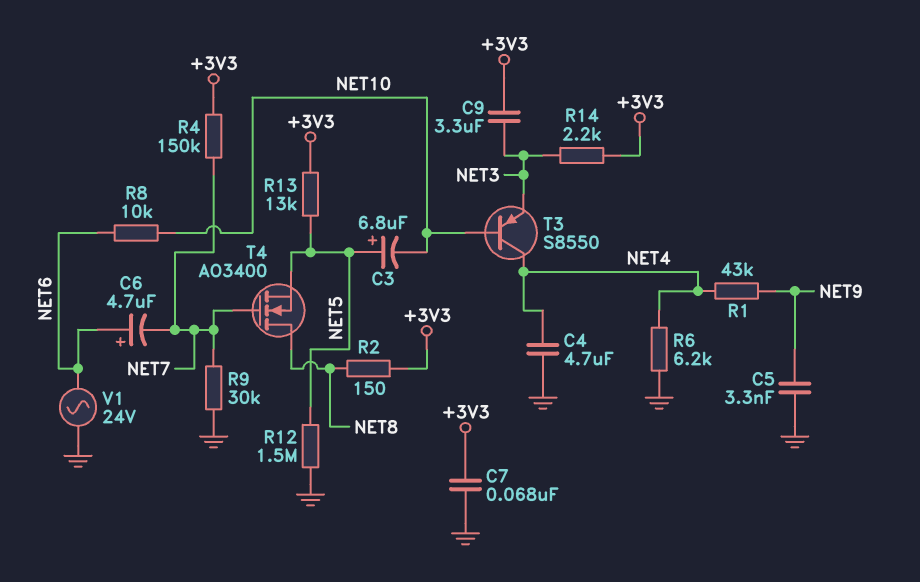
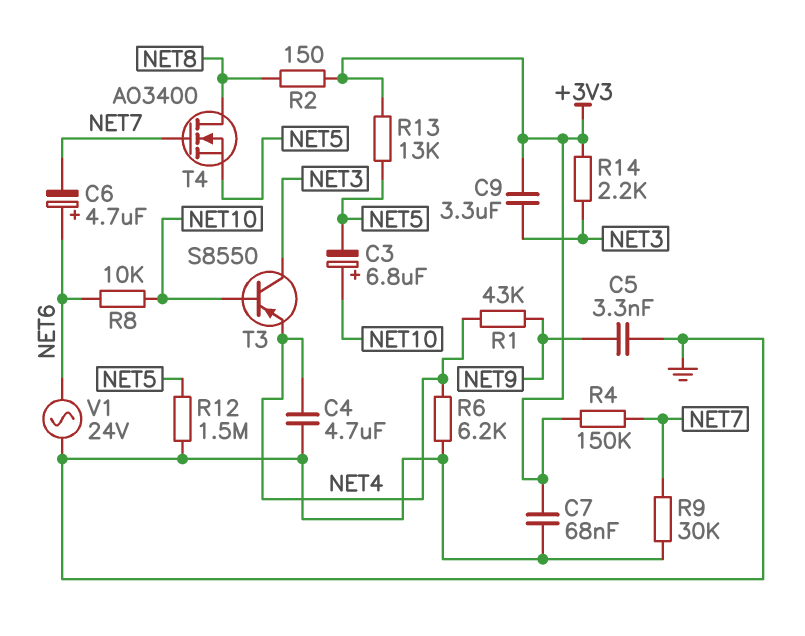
C3: 6.8uF (plus NET5, minus NET10) -> 6.8uF (plus NET10, minus NET5)
T3: PNP S8550 (B NET10, C NET4, E NET3) -> PNP S8550 (B NET10, C NET3, E NET4)

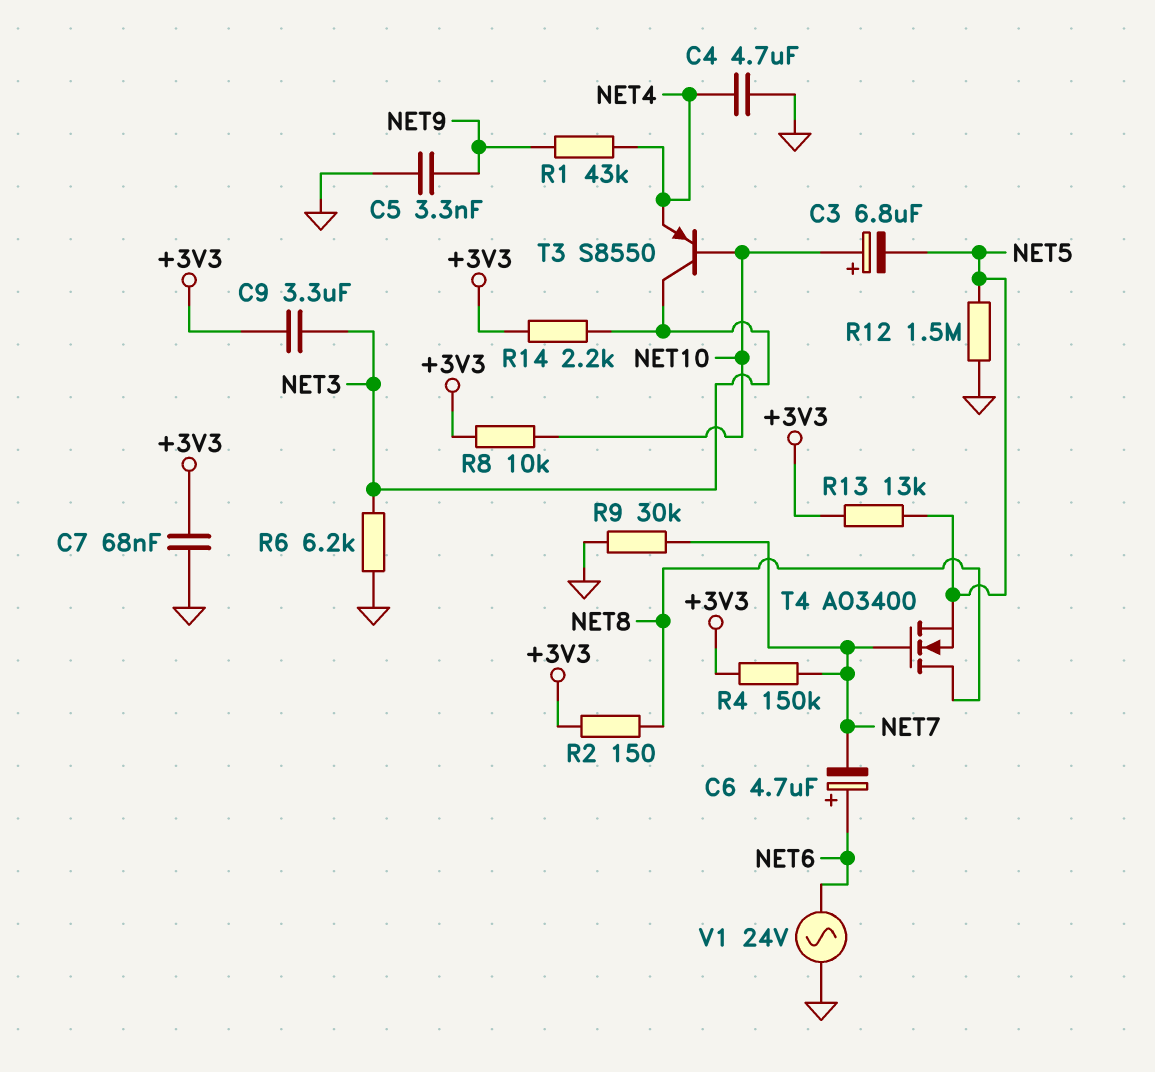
R6: 6.2k (GND, NET4) -> 6.2k (GND, NET3)
R8: 10k (NET6, NET10) -> 10k (+3V3, NET10)

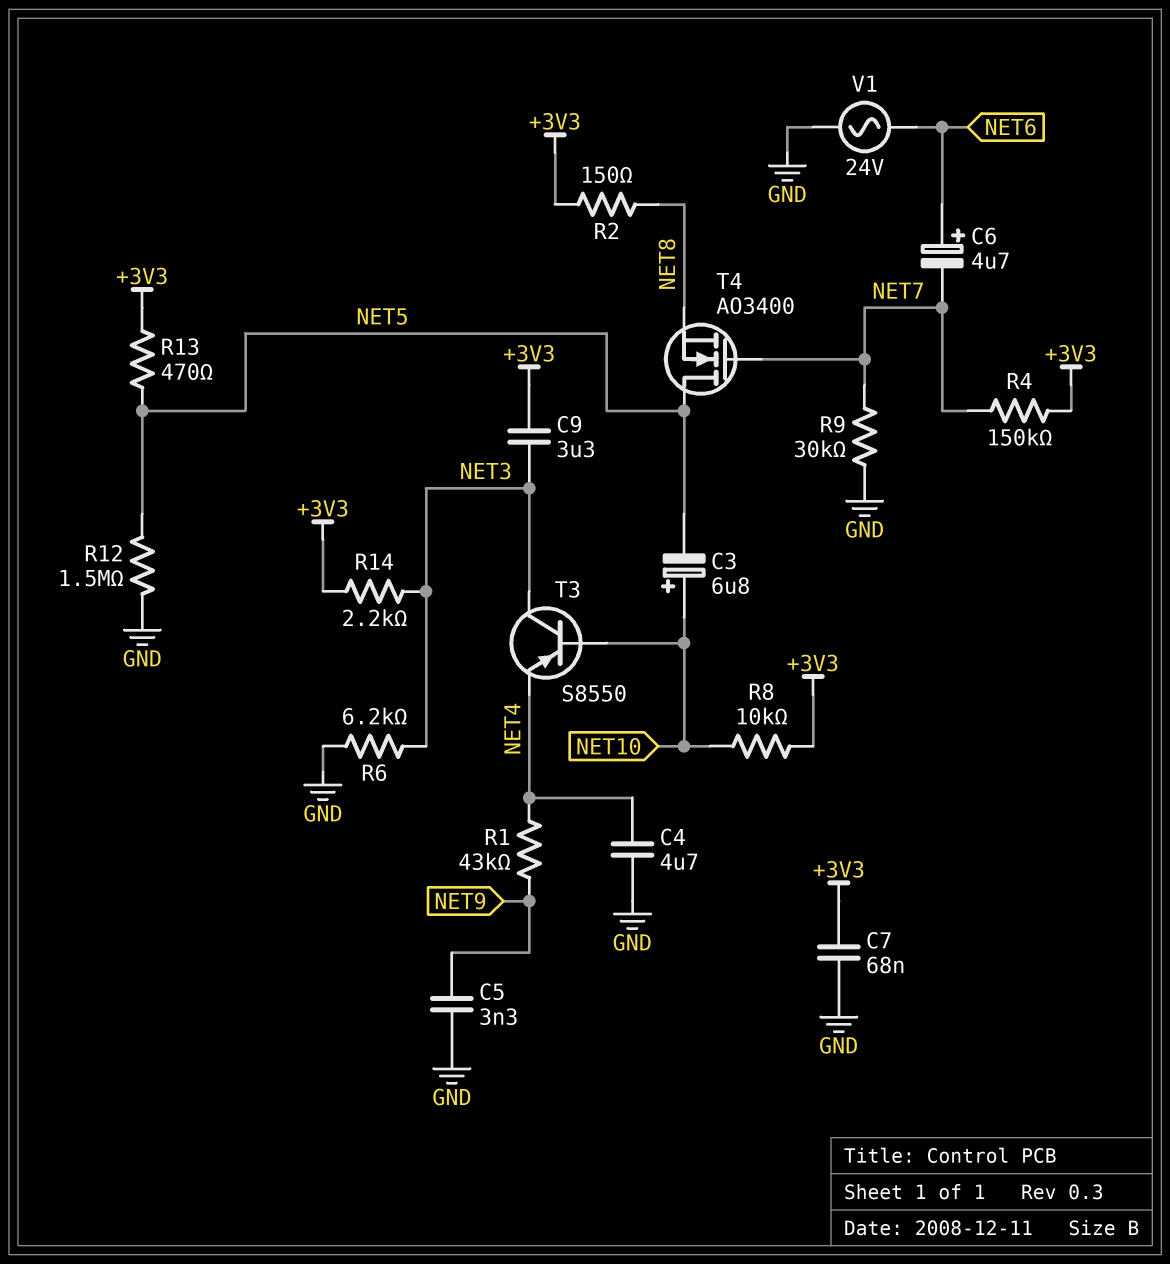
R13: 13k (+3V3, NET5) -> 470 (+3V3, NET5)
T4: NMOS AO3400 (G NET7, D NET8, S NET5) -> NMOS AO3400 (G NET7, D NET5, S NET8)

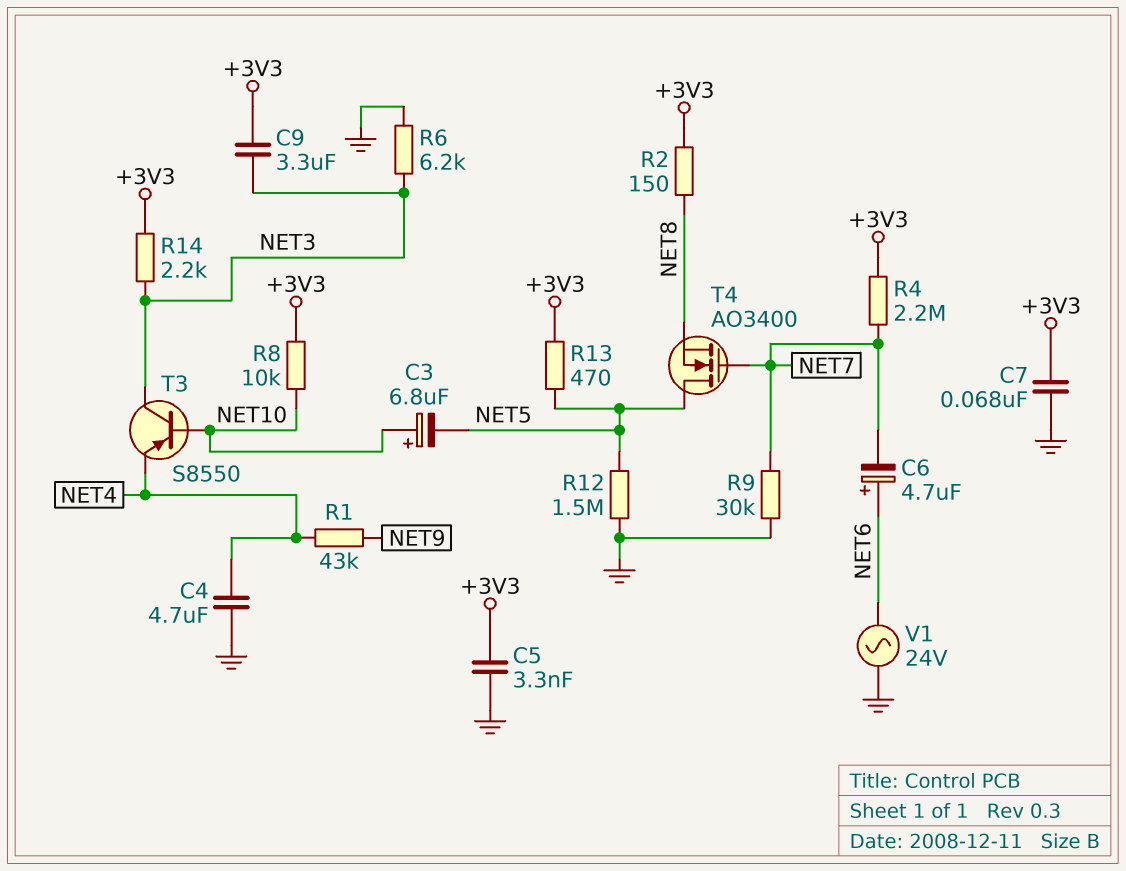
C5: 3.3nF (GND, NET9) -> 3.3nF (+3V3, GND)
R4: 150k (+3V3, NET7) -> 2.2M (+3V3, NET7)

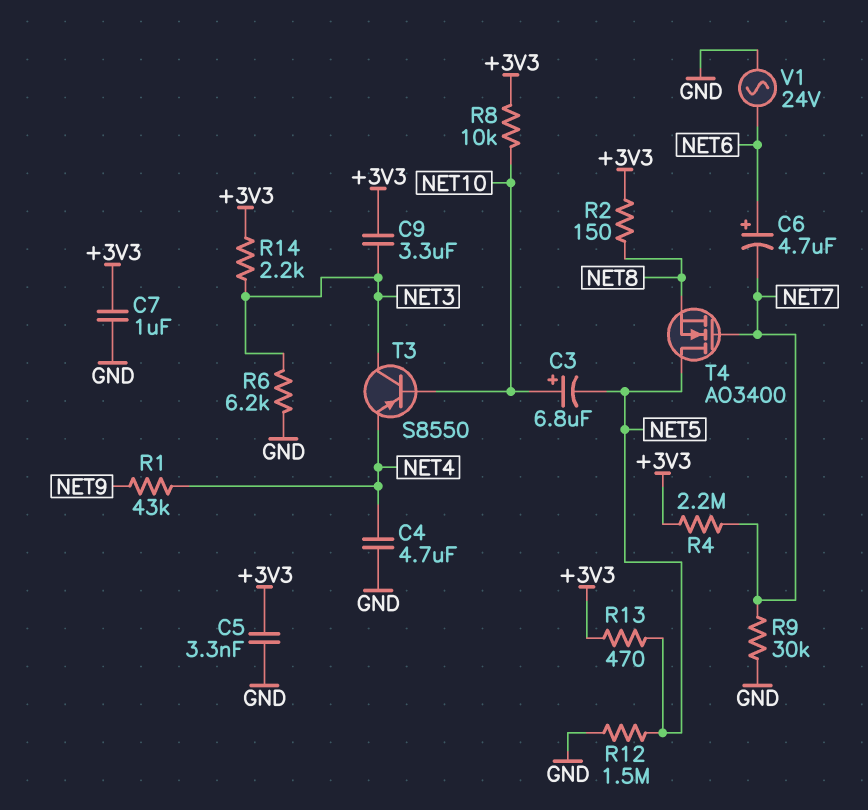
C7: 68nF (+3V3, GND) -> 1uF (+3V3, GND)

